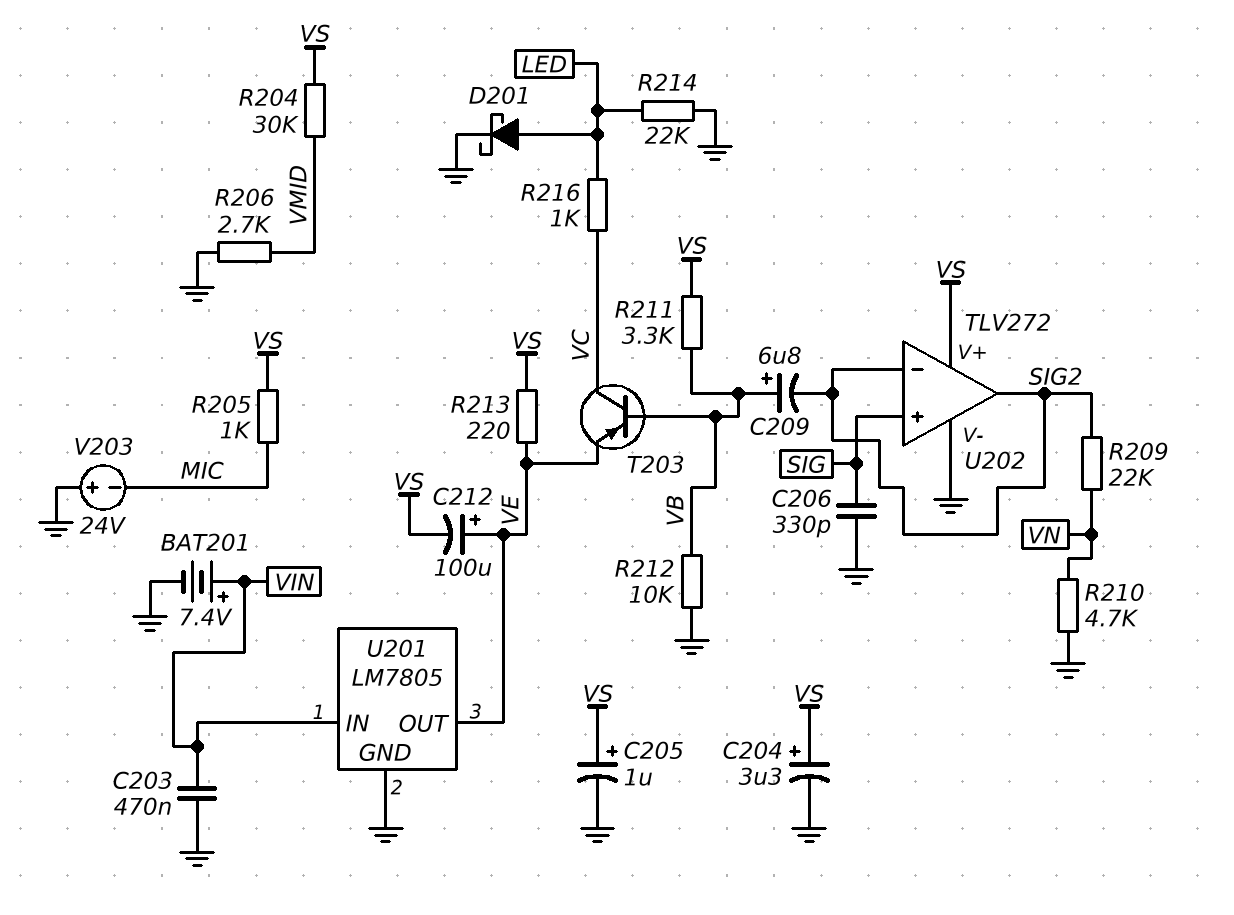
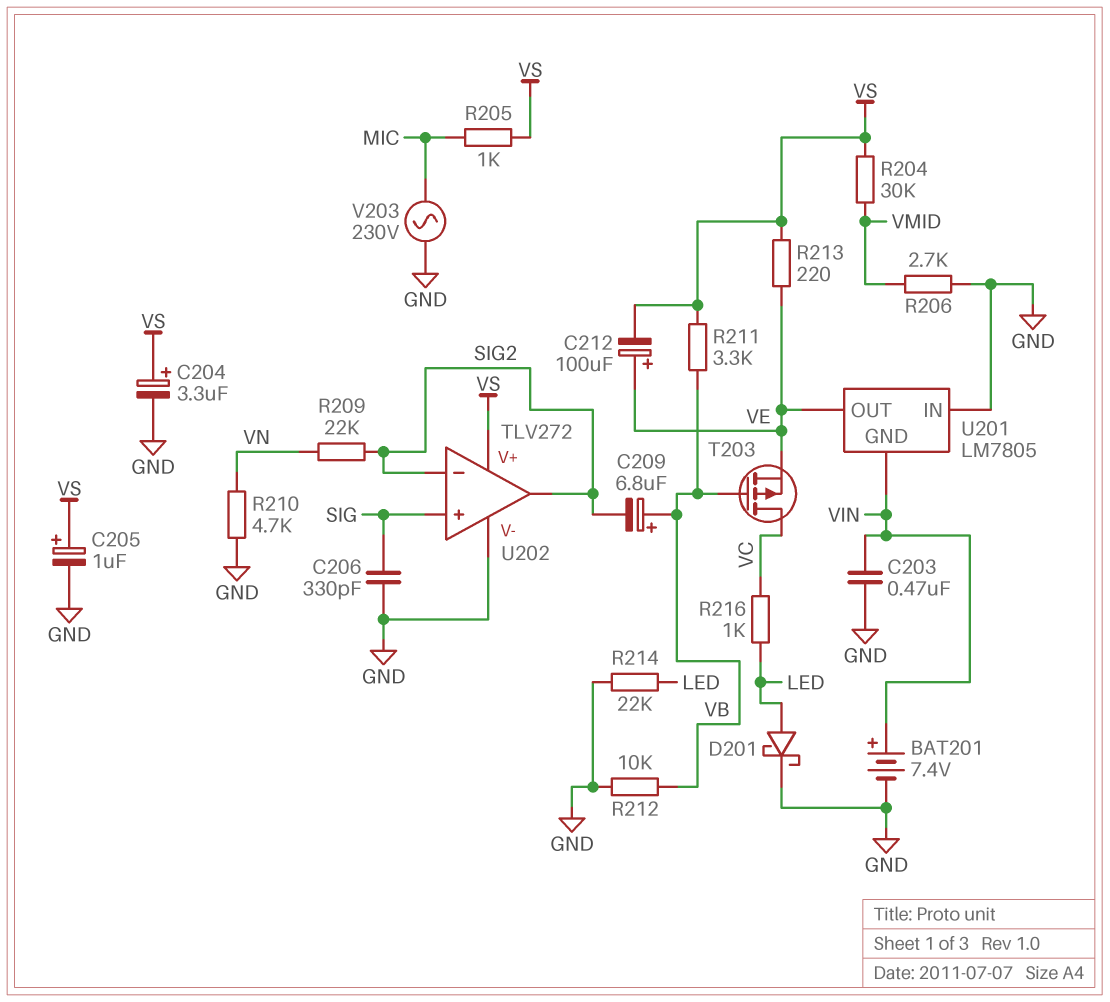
T203: PNP (B VB, C VC, E VE) -> PMOS (G VB, D VC, S VE)
U201 pin GND: GND -> VIN
U201 pin IN: VIN -> GND
V203: 24V (plus GND, minus MIC) -> AC 230V (GND, MIC)

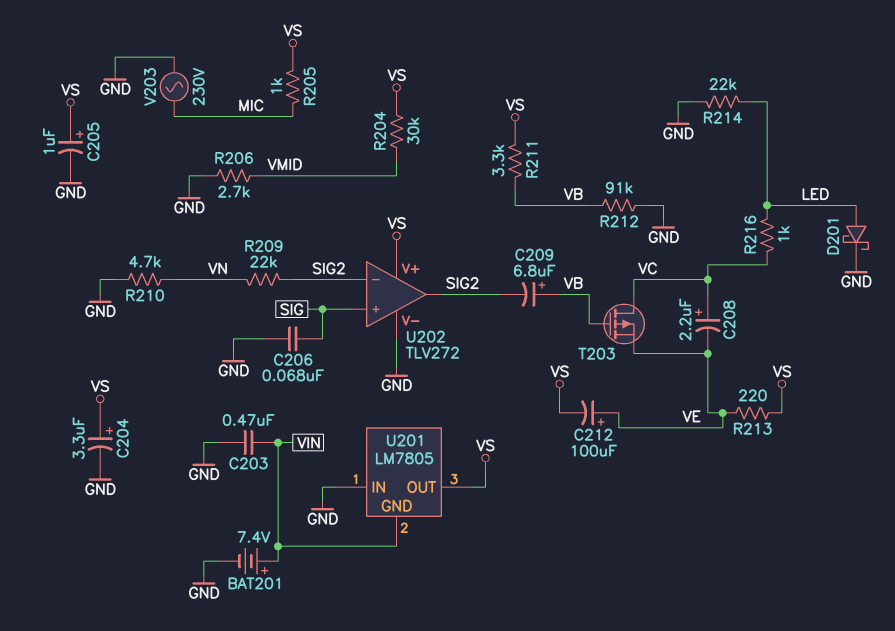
C206: 330pF (GND, SIG) -> 68nF (GND, SIG)
C208: none -> 2.2uF (plus VC, minus VE)
R212: 10k (GND, VB) -> 91k (GND, VB)
U201 pin OUT: VE -> VS

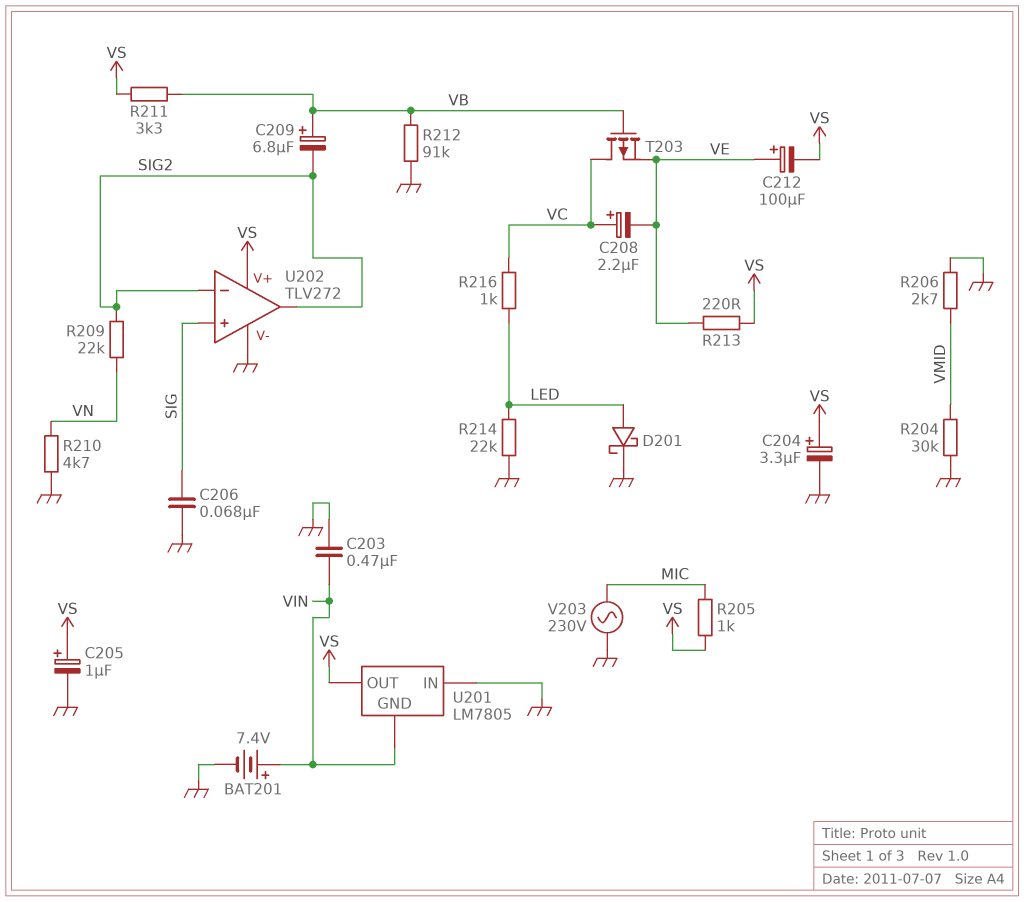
R204: 30k (VMID, VS) -> 30k (GND, VMID)

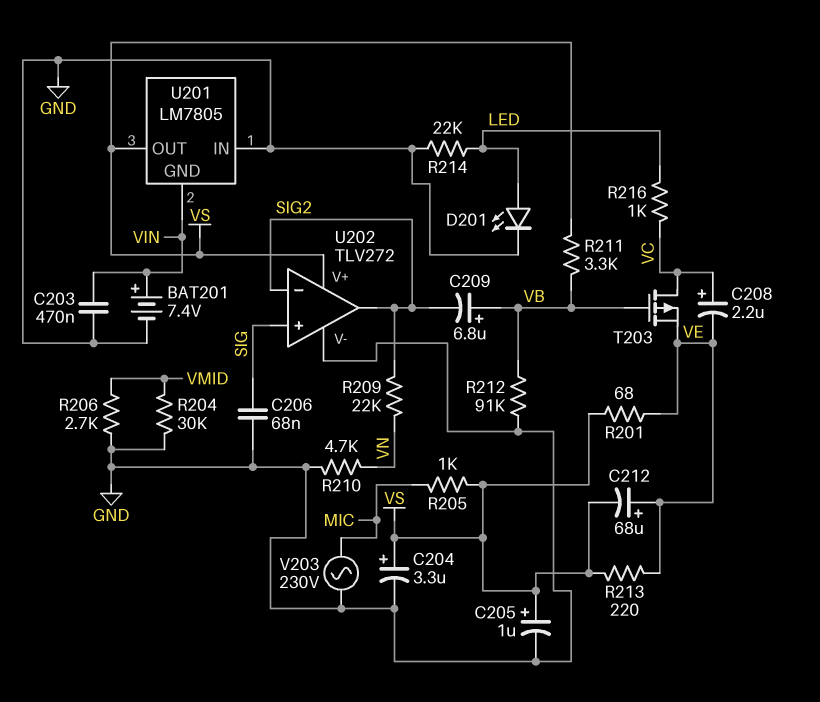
C212: 100uF (plus VE, minus VS) -> 68uF (plus VE, minus VS)
D201: schottky (A LED, K GND) -> LED (A LED, K GND)
R201: none -> 68 (VE, VS)

